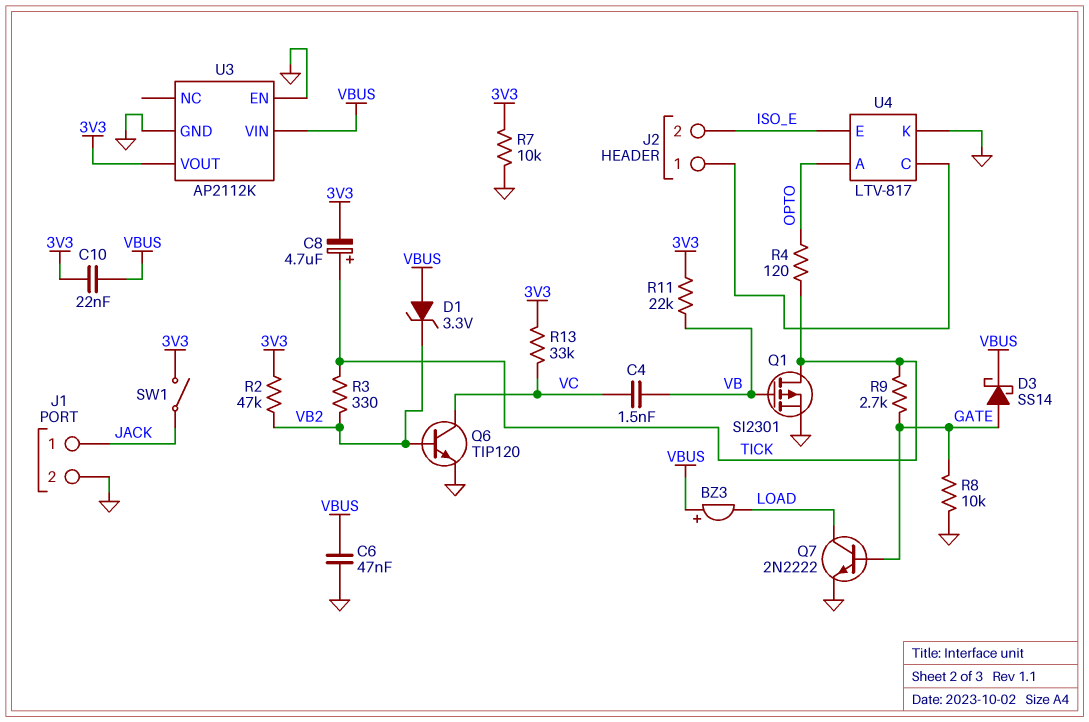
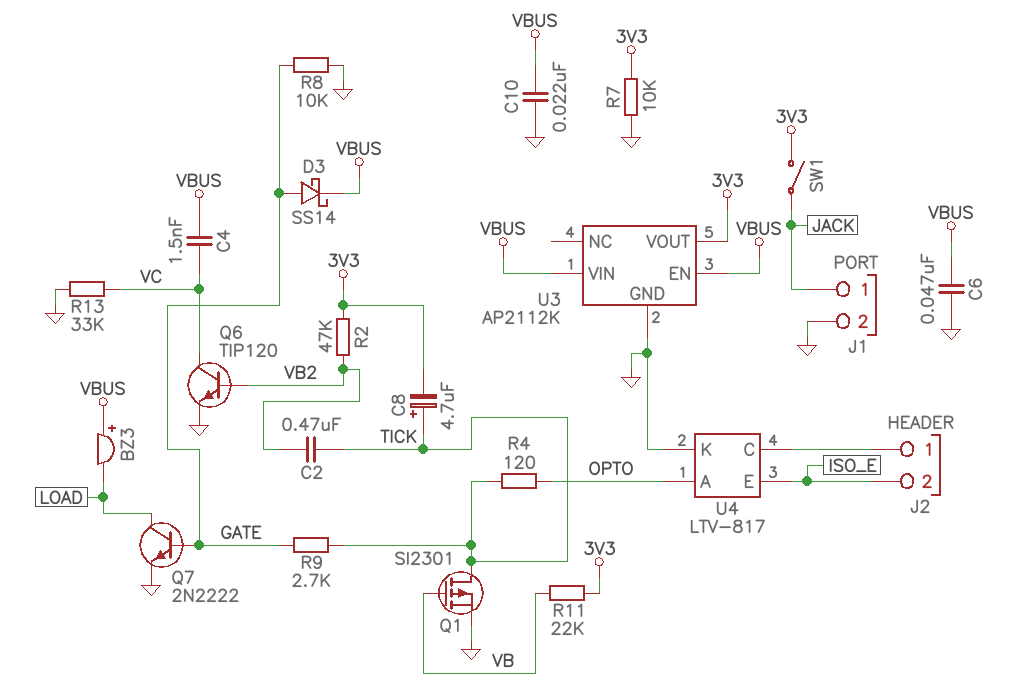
C2: none -> 470nF (TICK, VB2)
C4: 1.5nF (VB, VC) -> 1.5nF (VBUS, VC)
C10: 22nF (3V3, VBUS) -> 22nF (GND, VBUS)
D1: zener 3.3V (A VBUS, K VB2) -> none
R3: 330 (TICK, VB2) -> none
R13: 33k (3V3, VC) -> 33k (GND, VC)
U3 pin EN: GND -> VBUS

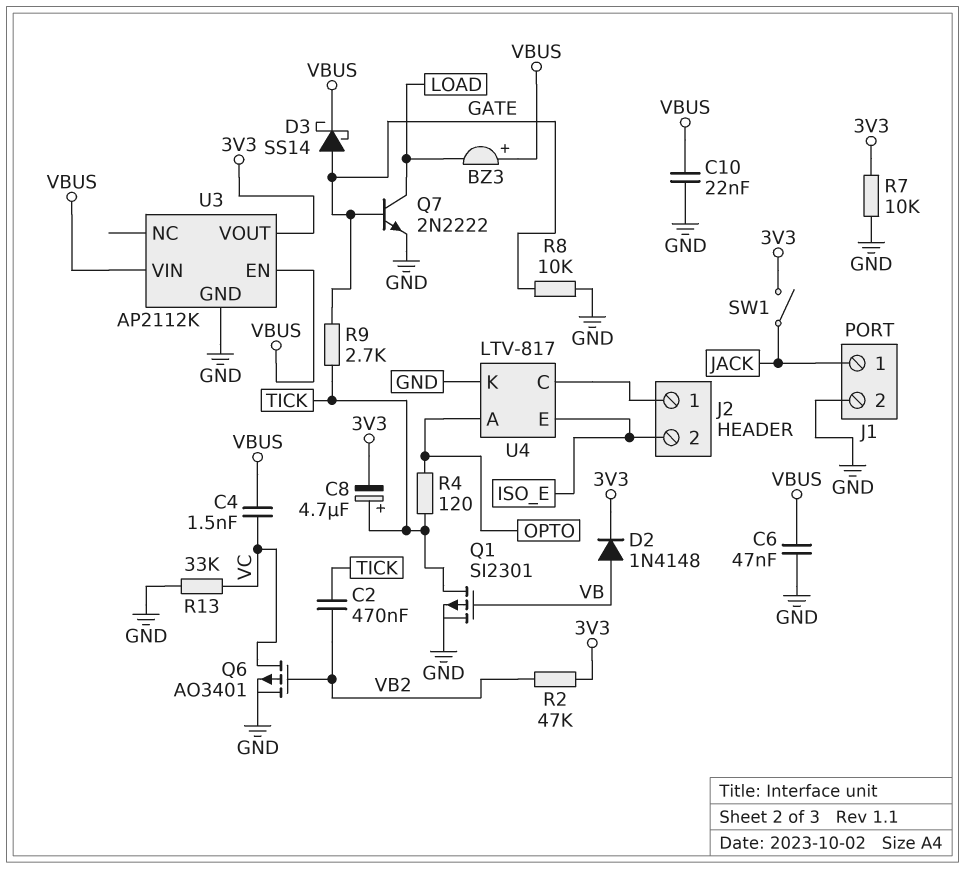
D2: none -> diode 1N4148 (A VB, K 3V3)
Q6: NPN TIP120 (B VB2, C VC, E GND) -> PMOS AO3401 (G VB2, D VC, S GND)
R11: 22k (3V3, VB) -> none

